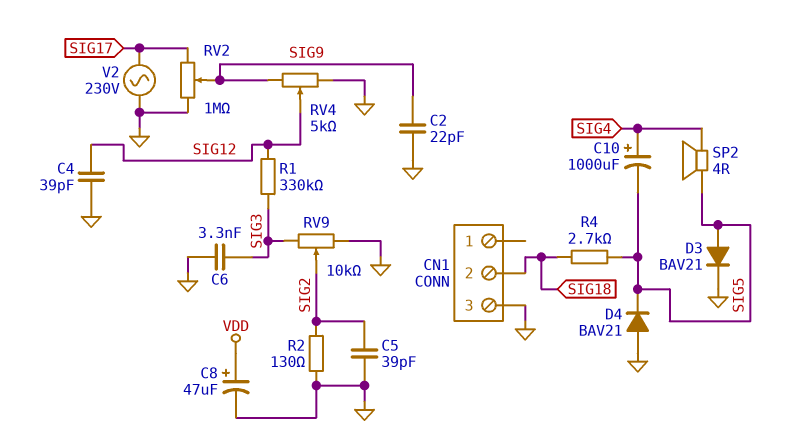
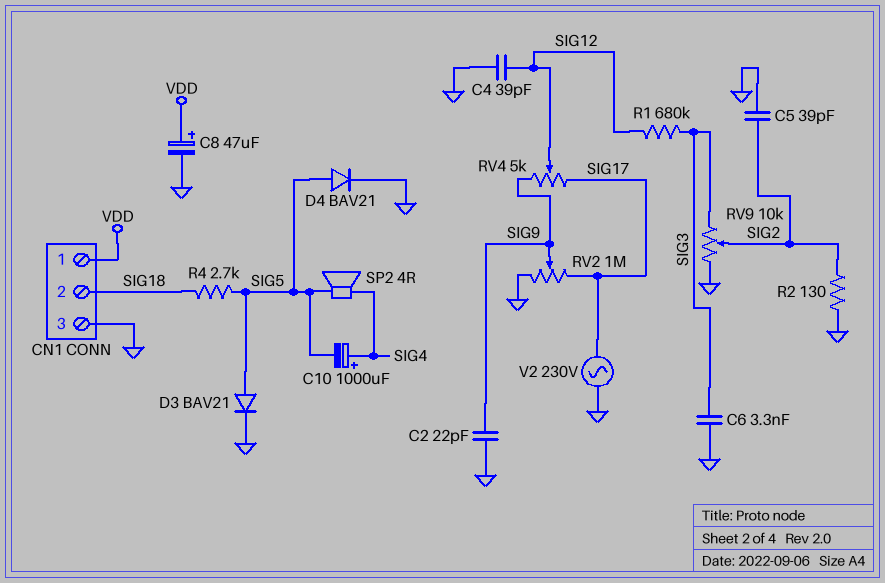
CN1 pin 1: none -> VDD
D4: diode BAV21 (A GND, K SIG5) -> diode BAV21 (A SIG5, K GND)
R1: 330k (SIG3, SIG12) -> 680k (SIG3, SIG12)
RV4: 5k (GND, SIG9, wiper SIG12) -> 5k (SIG9, SIG17, wiper SIG12)

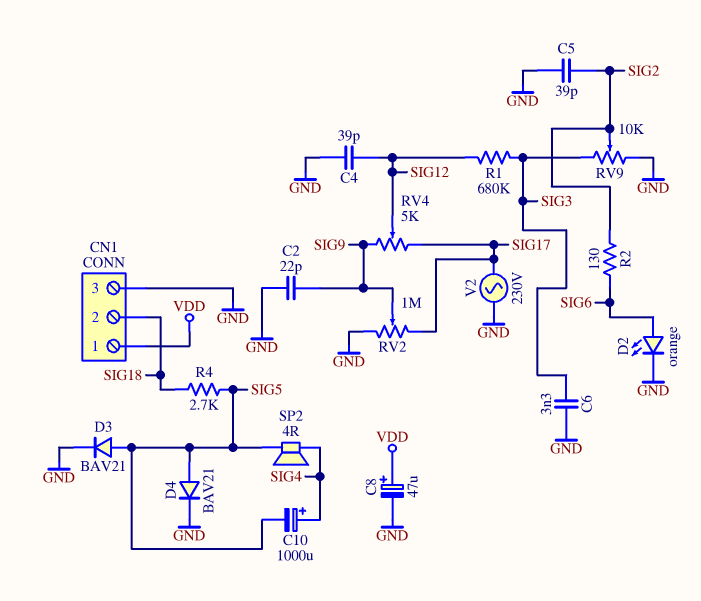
D2: none -> LED orange (A SIG6, K GND)
R2: 130 (GND, SIG2) -> 130 (SIG2, SIG6)

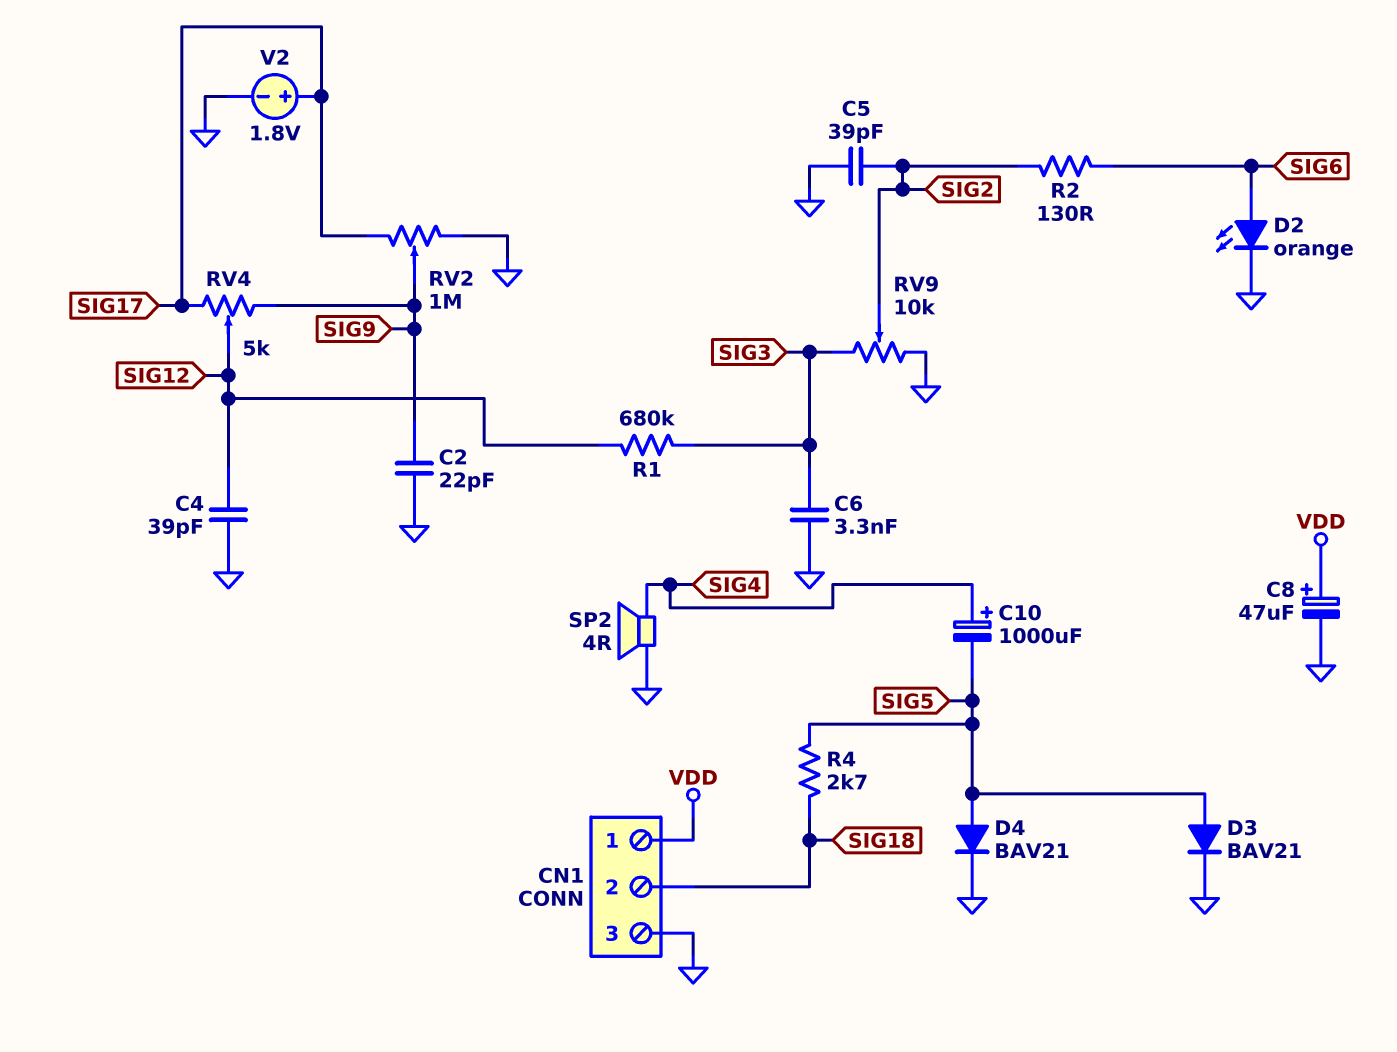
SP2: speaker 4R (SIG4, SIG5) -> speaker 4R (GND, SIG4)
V2: AC 230V (GND, SIG17) -> 1.8V (plus SIG17, minus GND)

